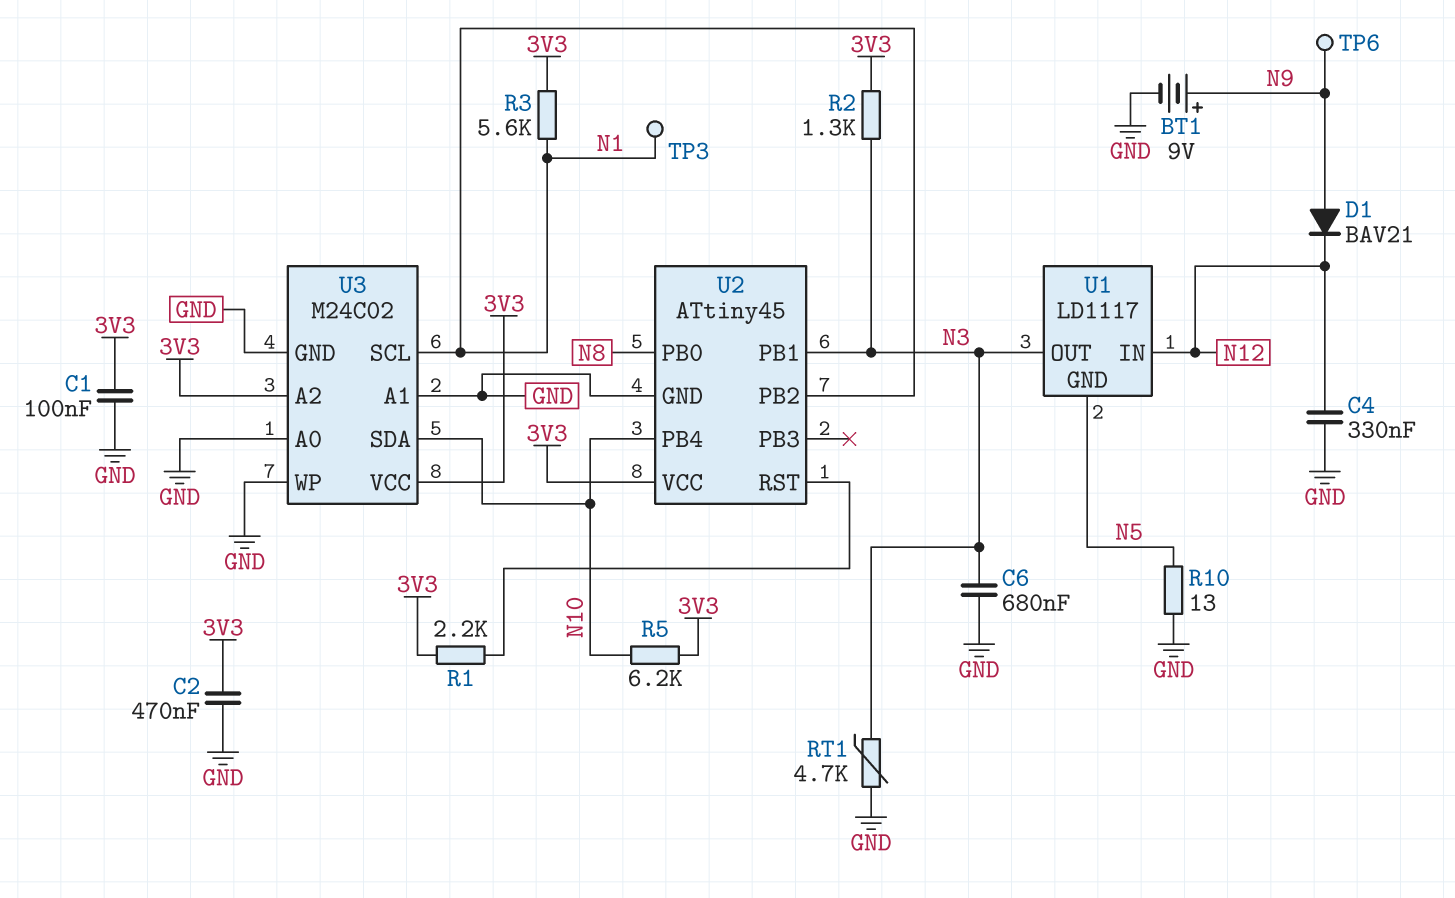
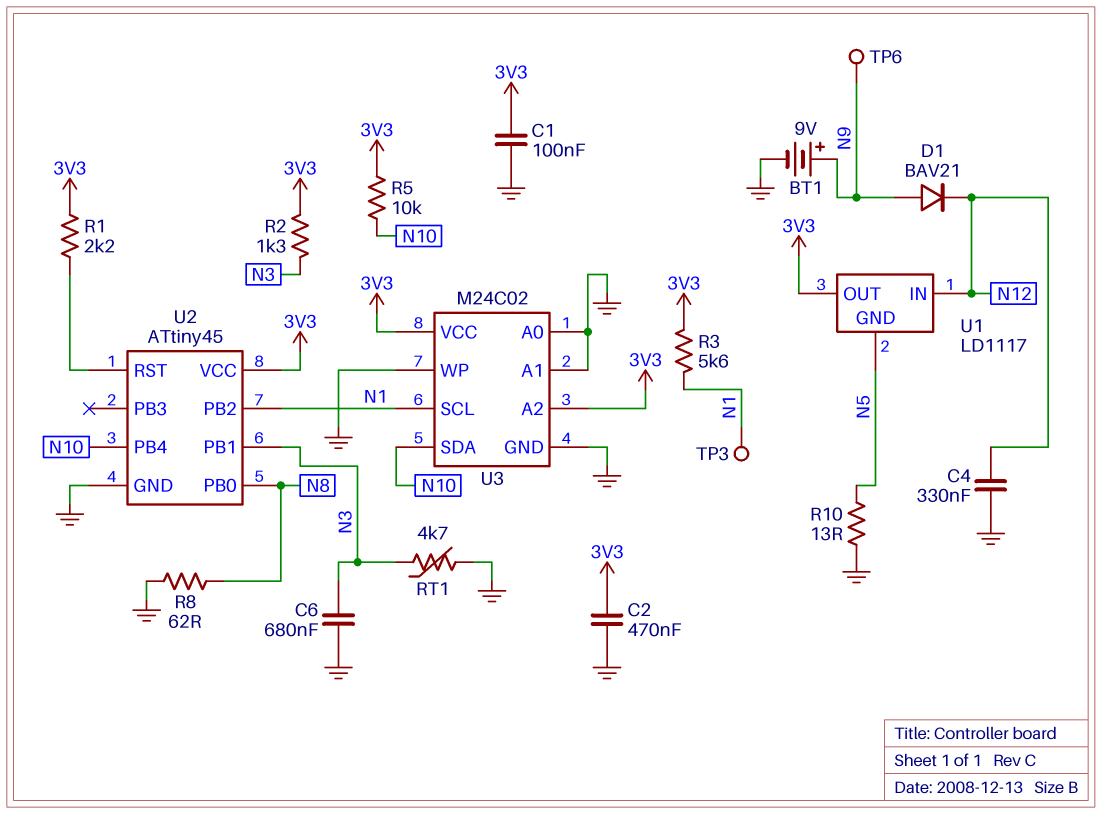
R5: 6.2k (3V3, N10) -> 10k (3V3, N10)
R8: none -> 62 (GND, N8)
U1 pin OUT: N3 -> 3V3

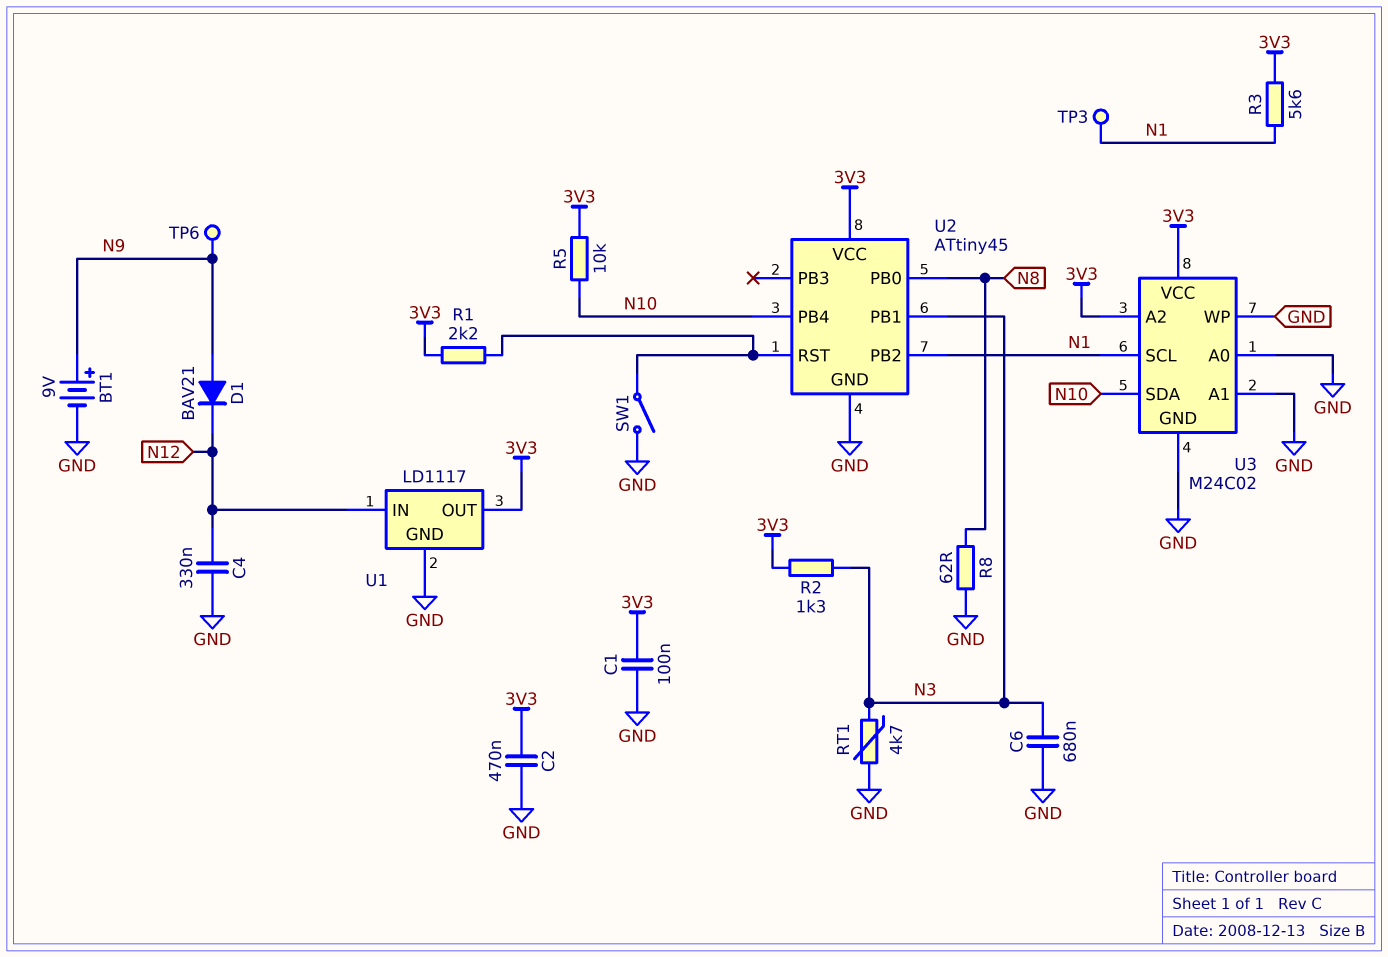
R10: 13 (GND, N5) -> none
SW1: none -> switch (GND, U2/RST)
U1 pin GND: N5 -> GND

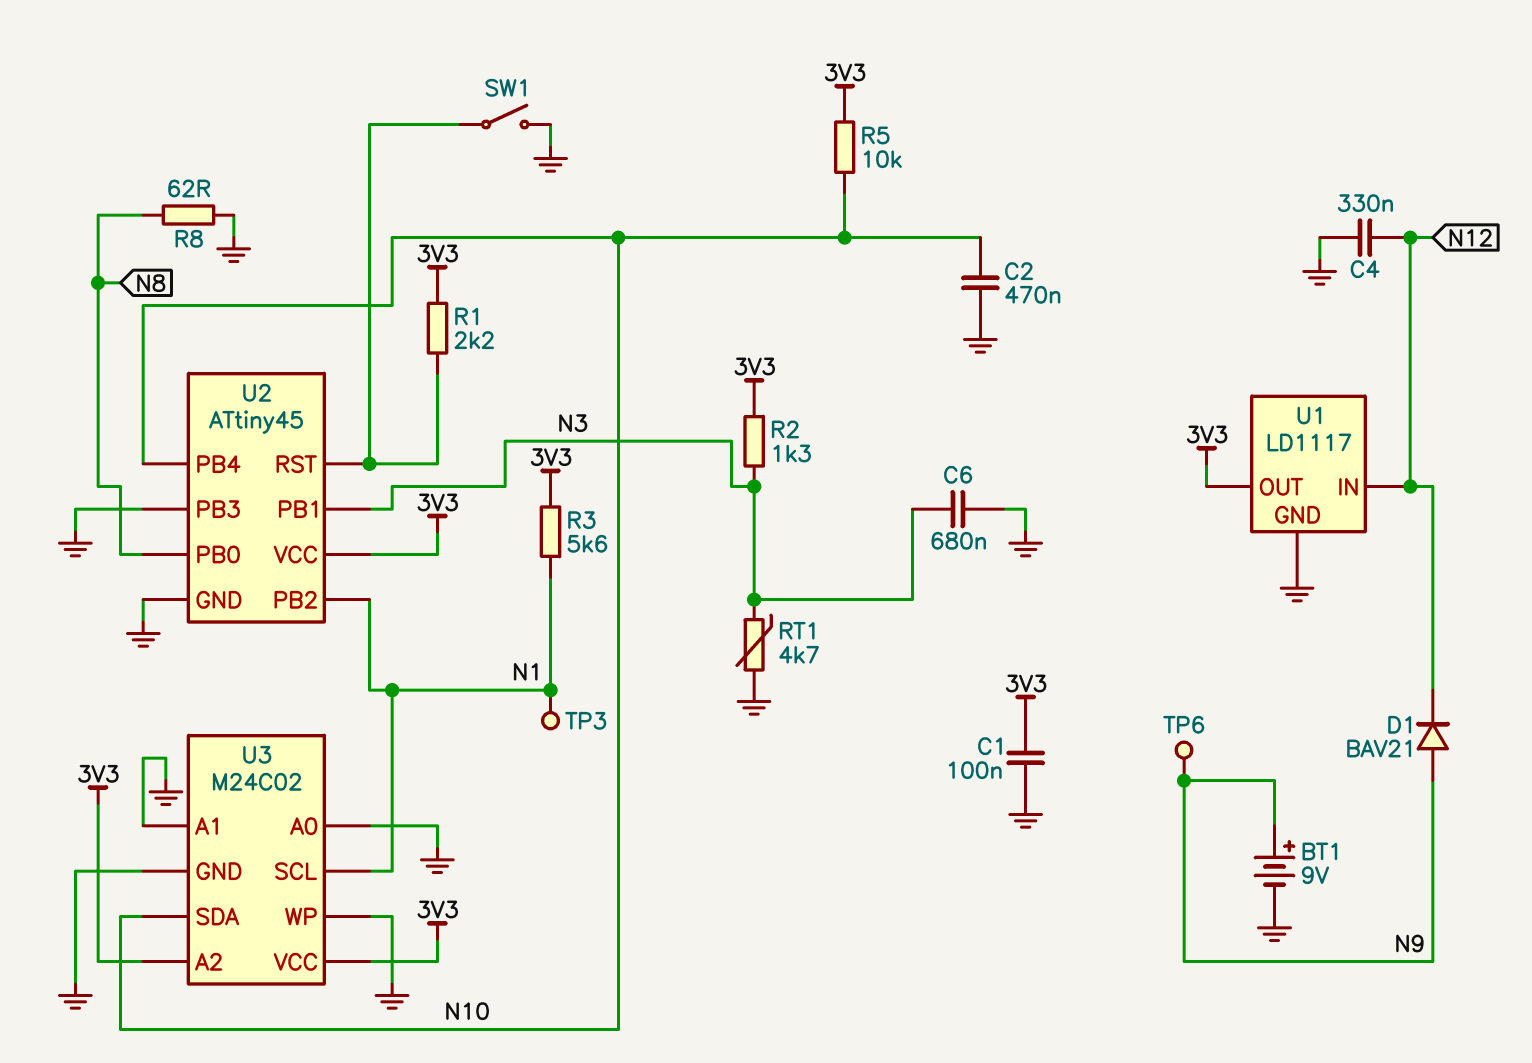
C2: 470nF (3V3, GND) -> 470nF (GND, N10)
U2 pin PB3: none -> GND

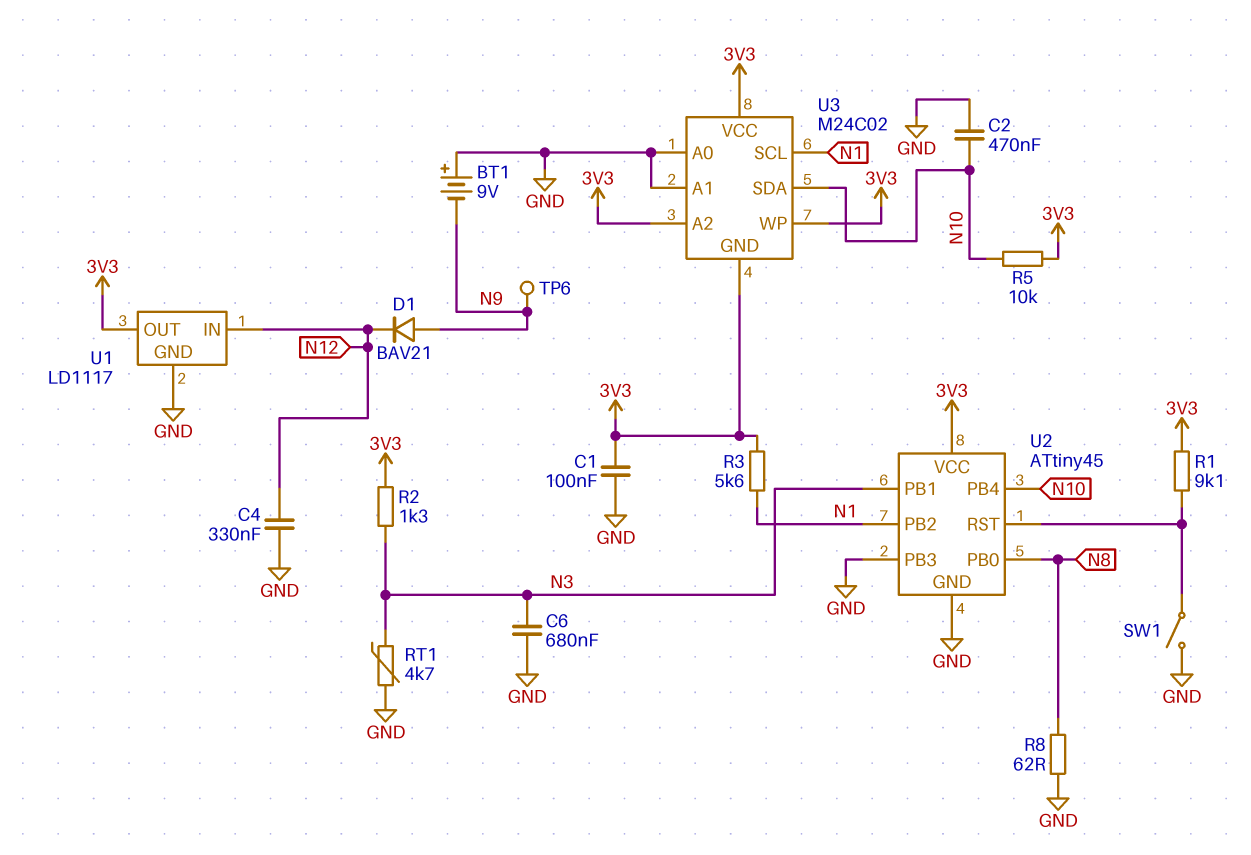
BT1: 9V (plus N9, minus GND) -> 9V (plus GND, minus N9)
R1: 2.2k (3V3, U2/RST) -> 9.1k (3V3, U2/RST)
TP3: test point (N1) -> none
U3 pin GND: GND -> 3V3
U3 pin WP: GND -> 3V3

